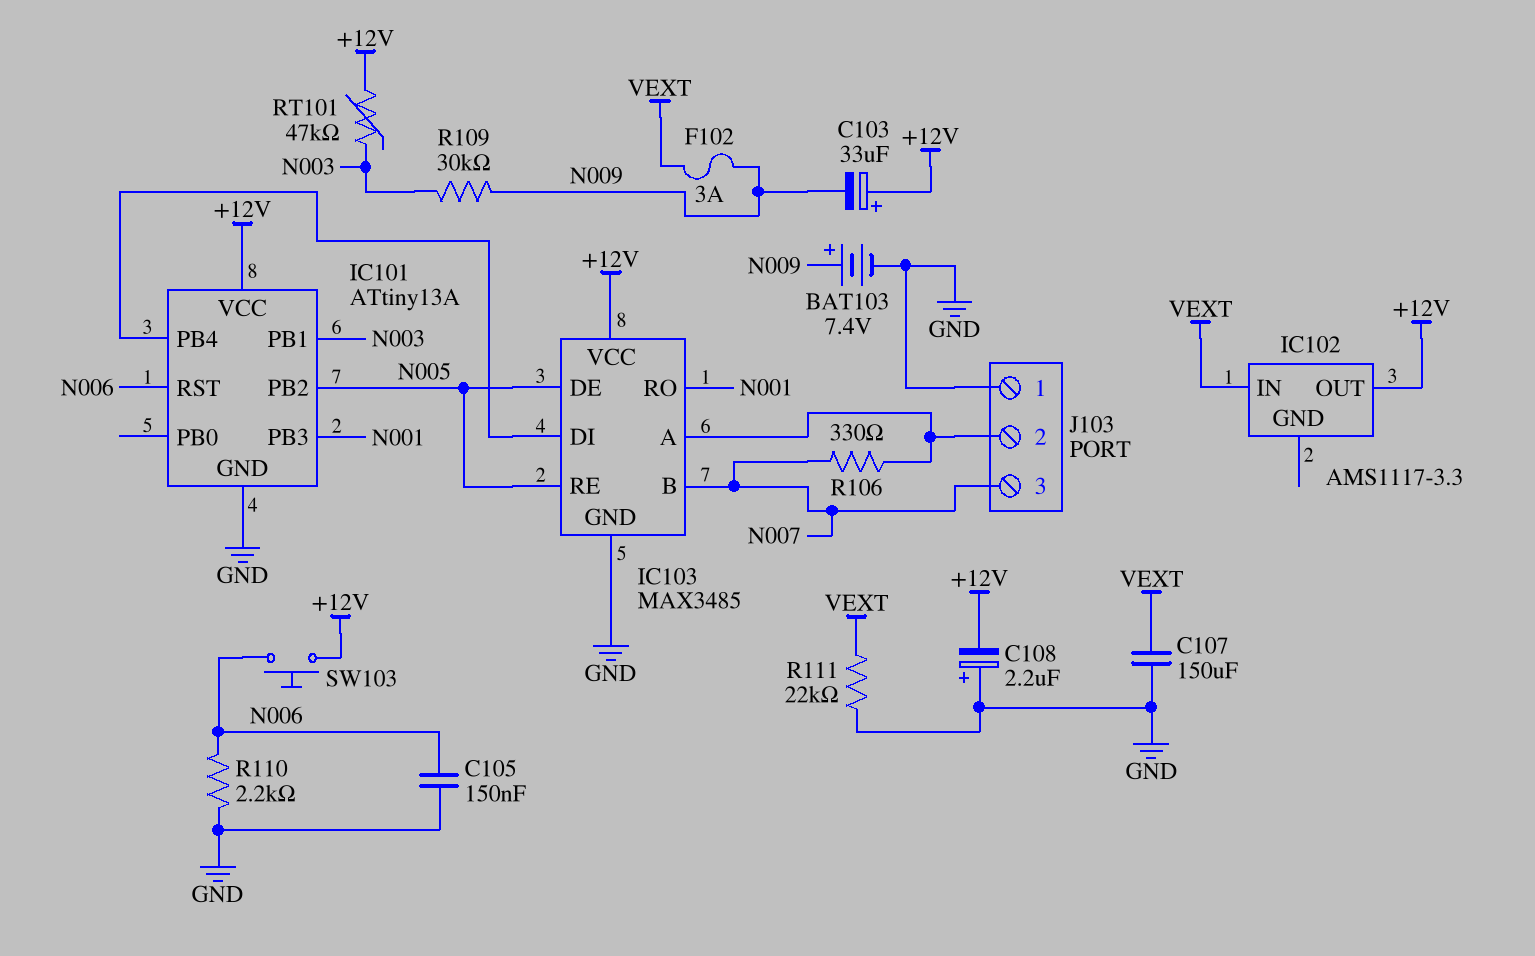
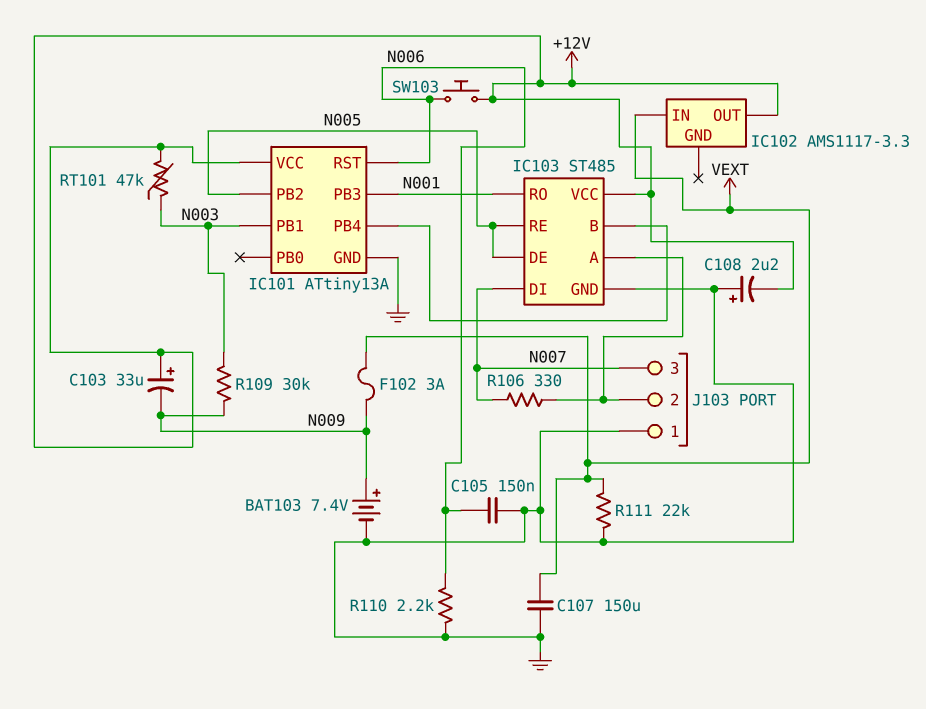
IC103: MAX3485 -> ST485
IC103 pin B: N007 -> IC101/PB4
IC103 pin DI: IC101/PB4 -> N007

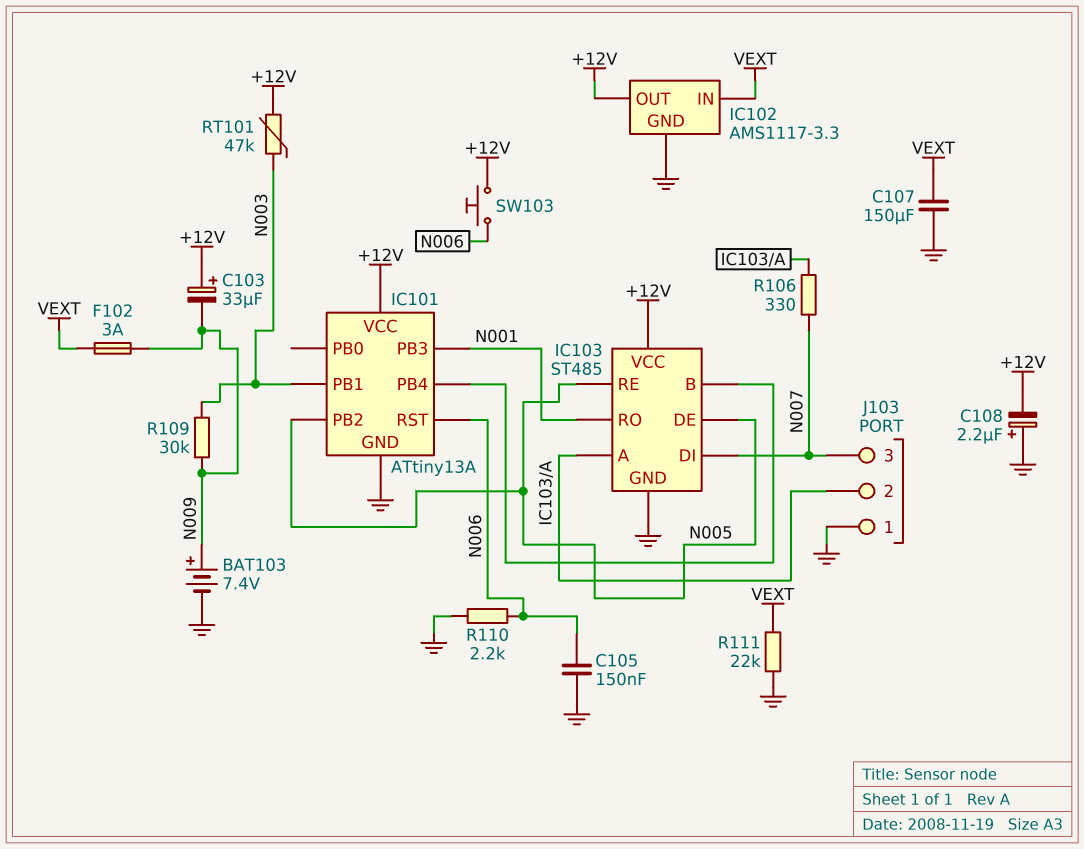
IC102 pin GND: none -> GND

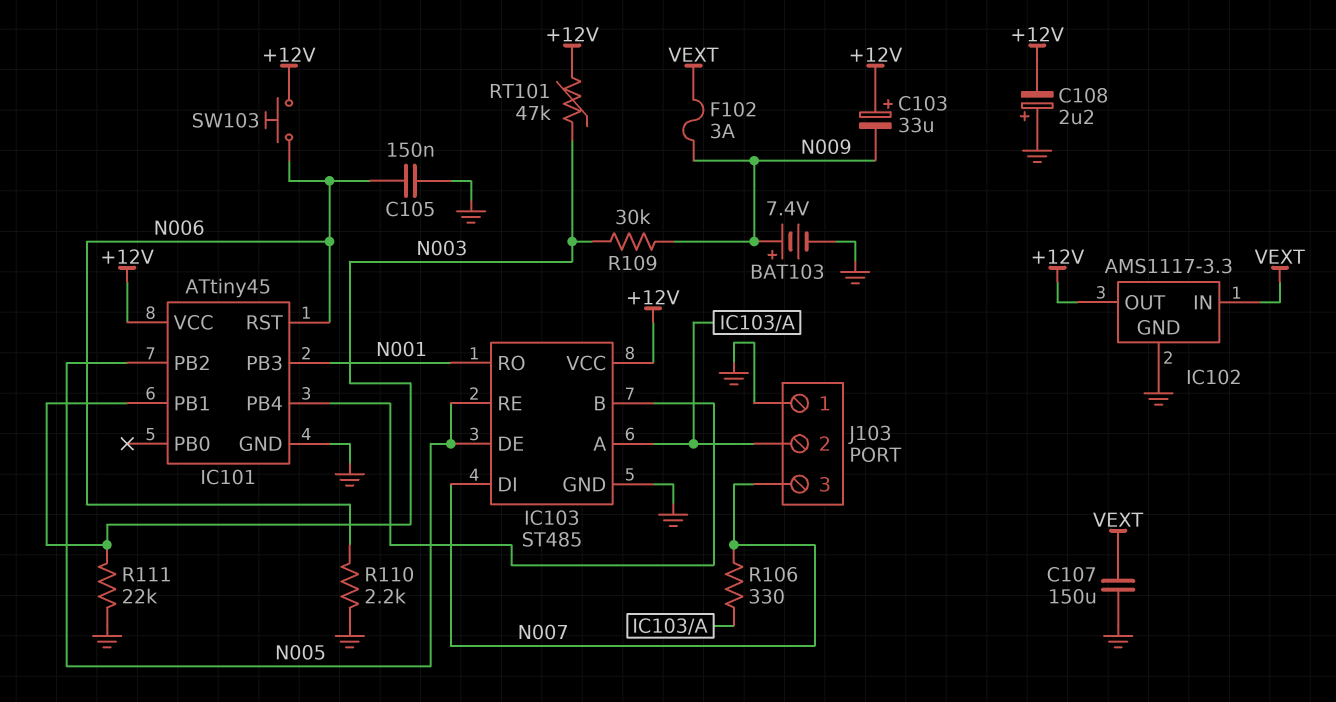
IC101: ATtiny13A -> ATtiny45
R111: 22k (GND, VEXT) -> 22k (GND, N003)

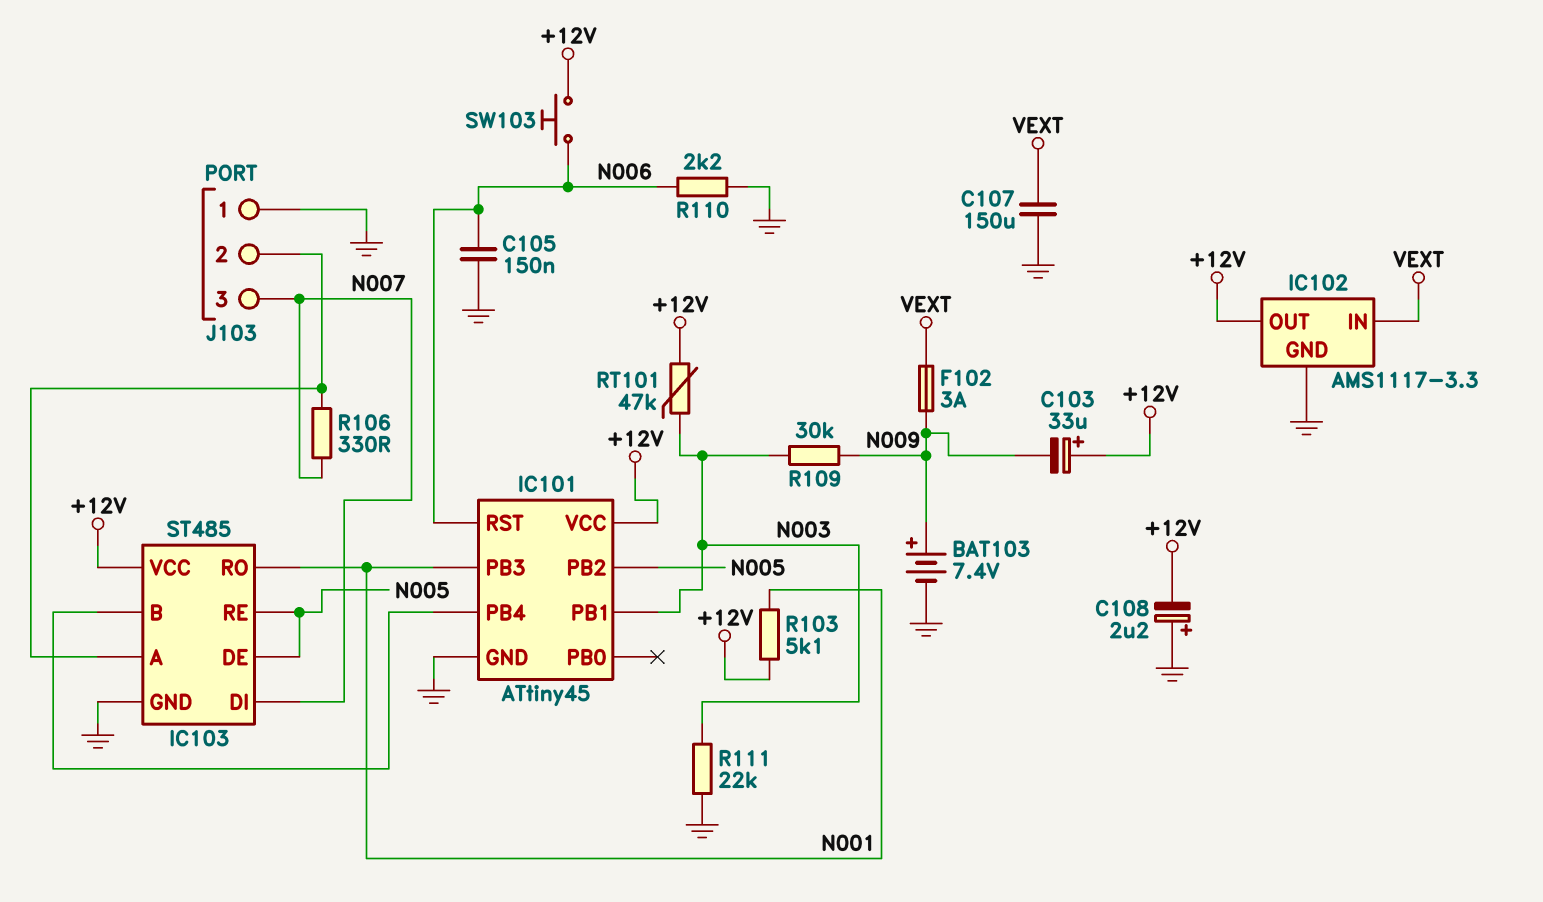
R103: none -> 5.1k (+12V, N001)

